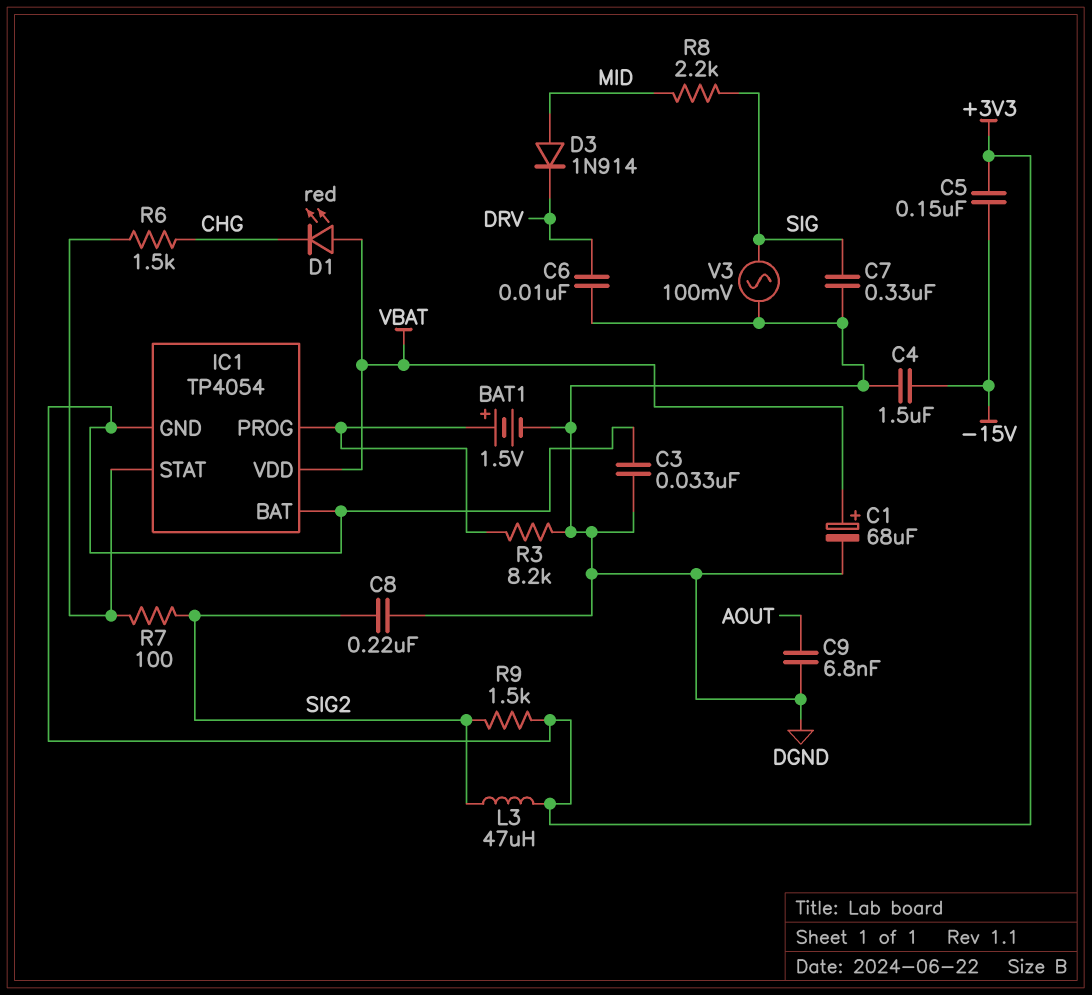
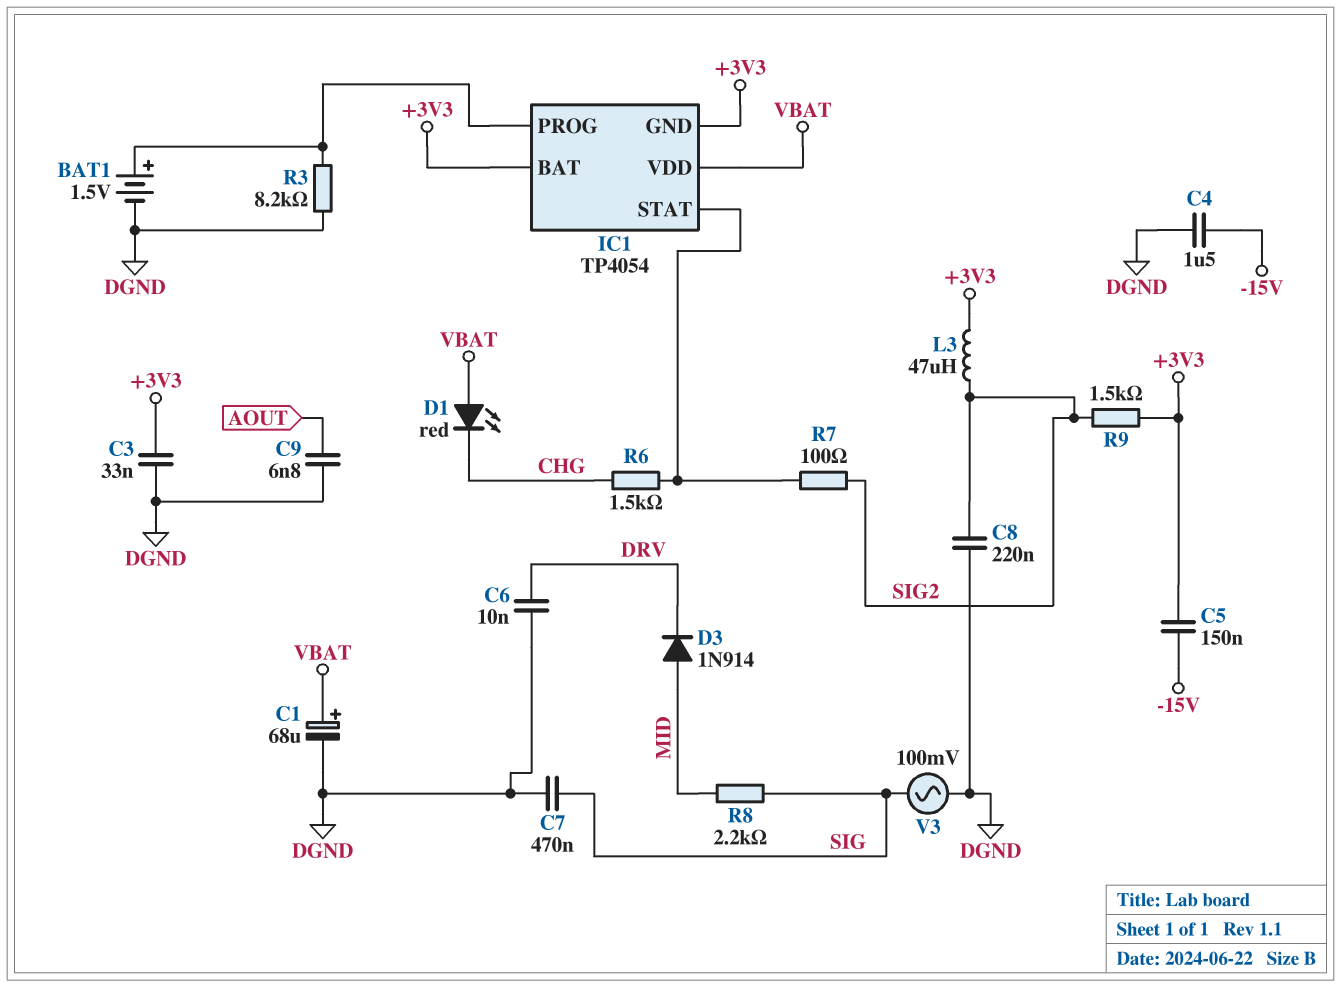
C7: 330nF (DGND, SIG) -> 470nF (DGND, SIG)

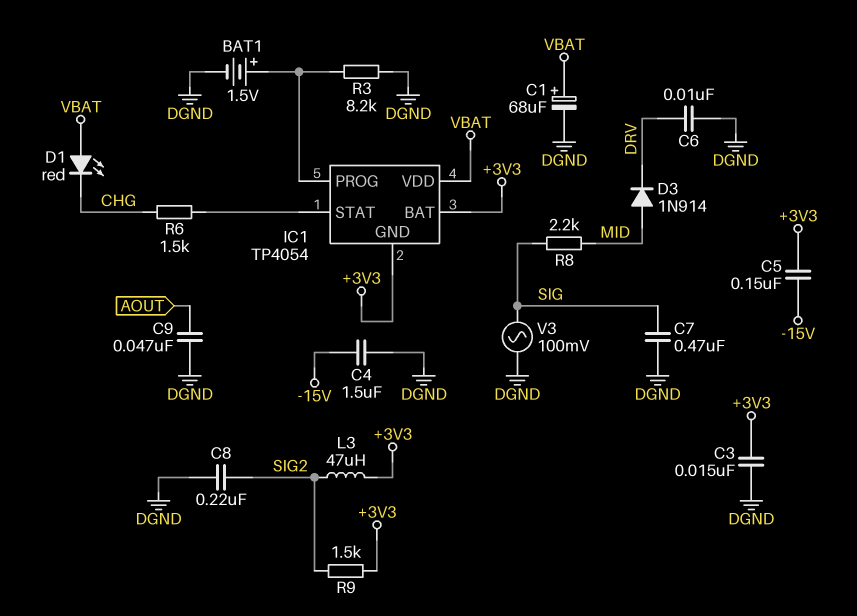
C3: 33nF (+3V3, DGND) -> 15nF (+3V3, DGND)
C9: 6.8nF (AOUT, DGND) -> 47nF (AOUT, DGND)
R7: 100 (IC1/STAT, SIG2) -> none

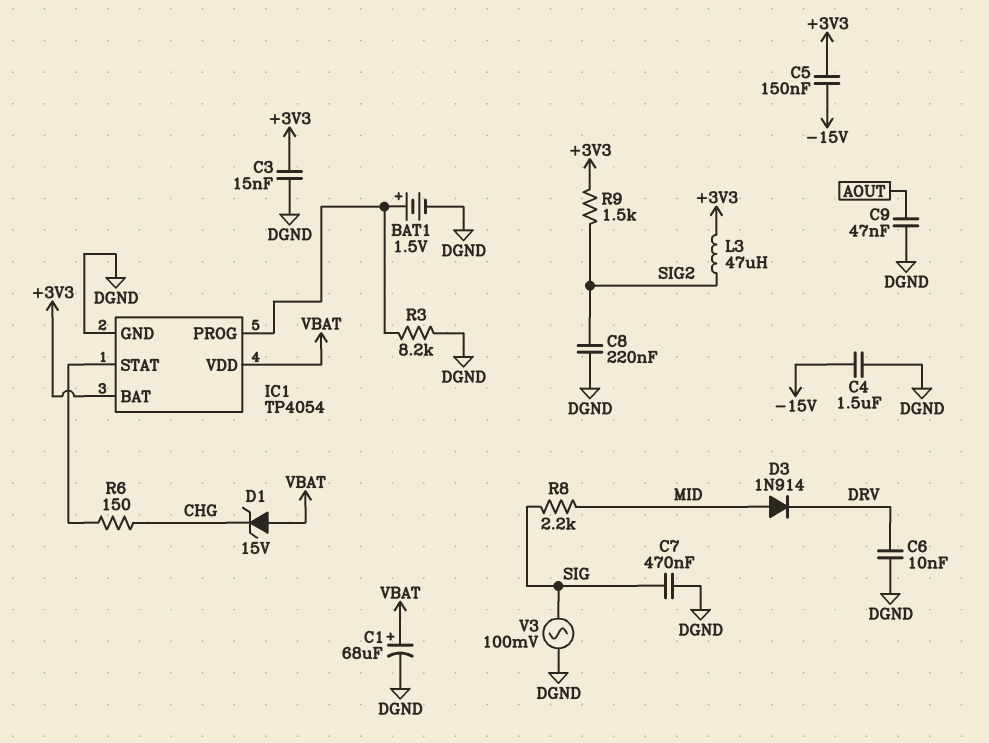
D1: LED red (A VBAT, K CHG) -> zener 15V (A VBAT, K CHG)
IC1 pin GND: +3V3 -> DGND
R6: 1.5k (CHG, IC1/STAT) -> 150 (CHG, IC1/STAT)

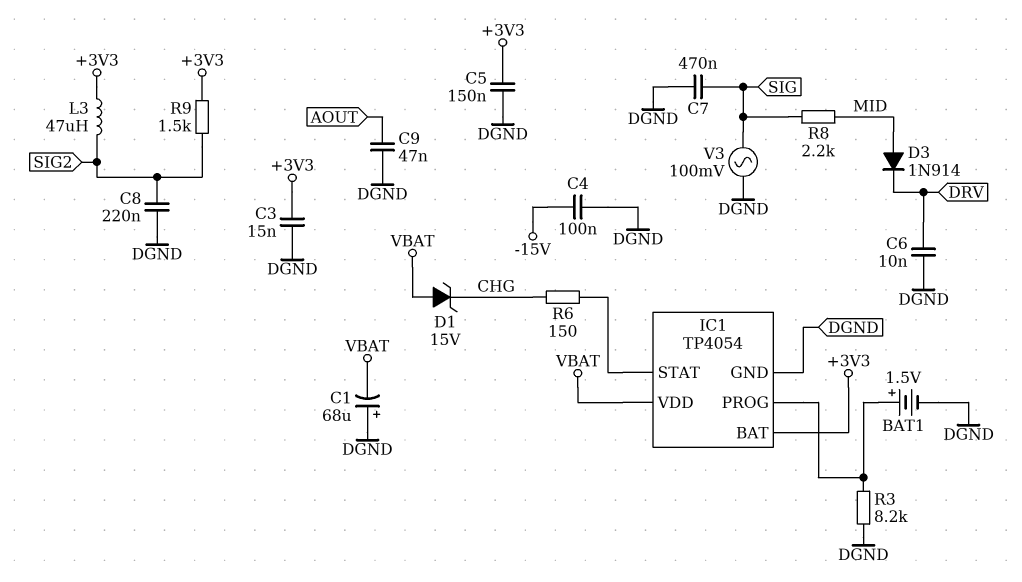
C1: 68uF (plus VBAT, minus DGND) -> 68uF (plus DGND, minus VBAT)
C4: 1.5uF (-15V, DGND) -> 100nF (-15V, DGND)
C5: 150nF (+3V3, -15V) -> 150nF (+3V3, DGND)

